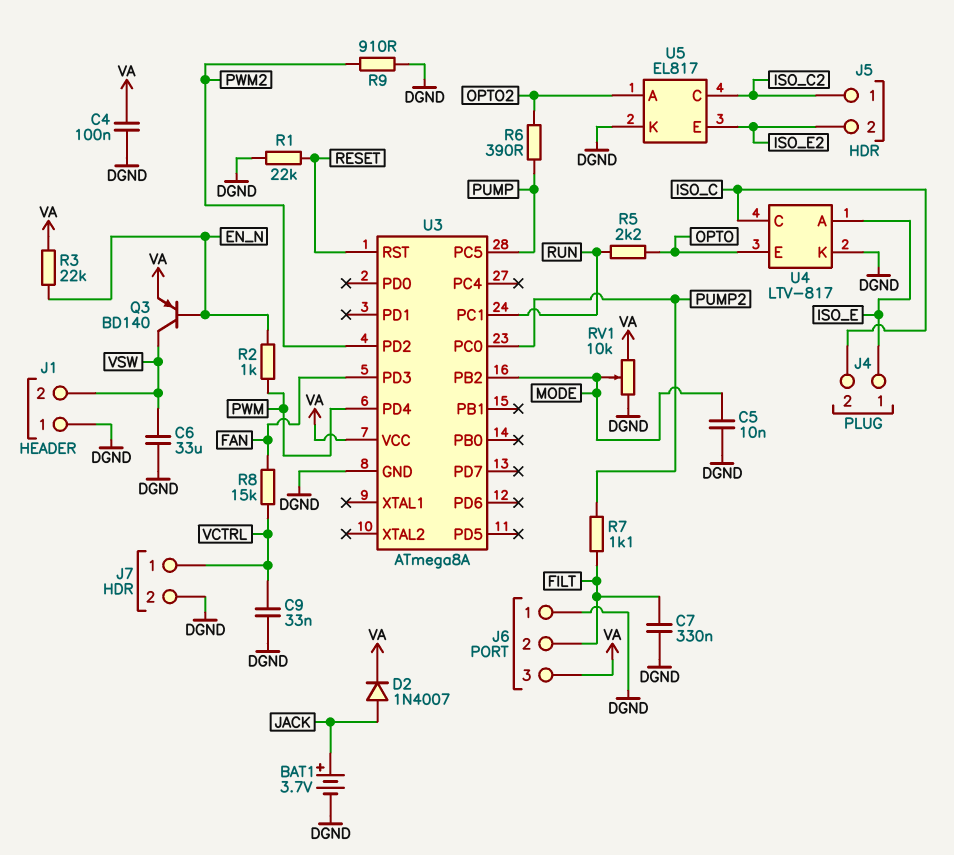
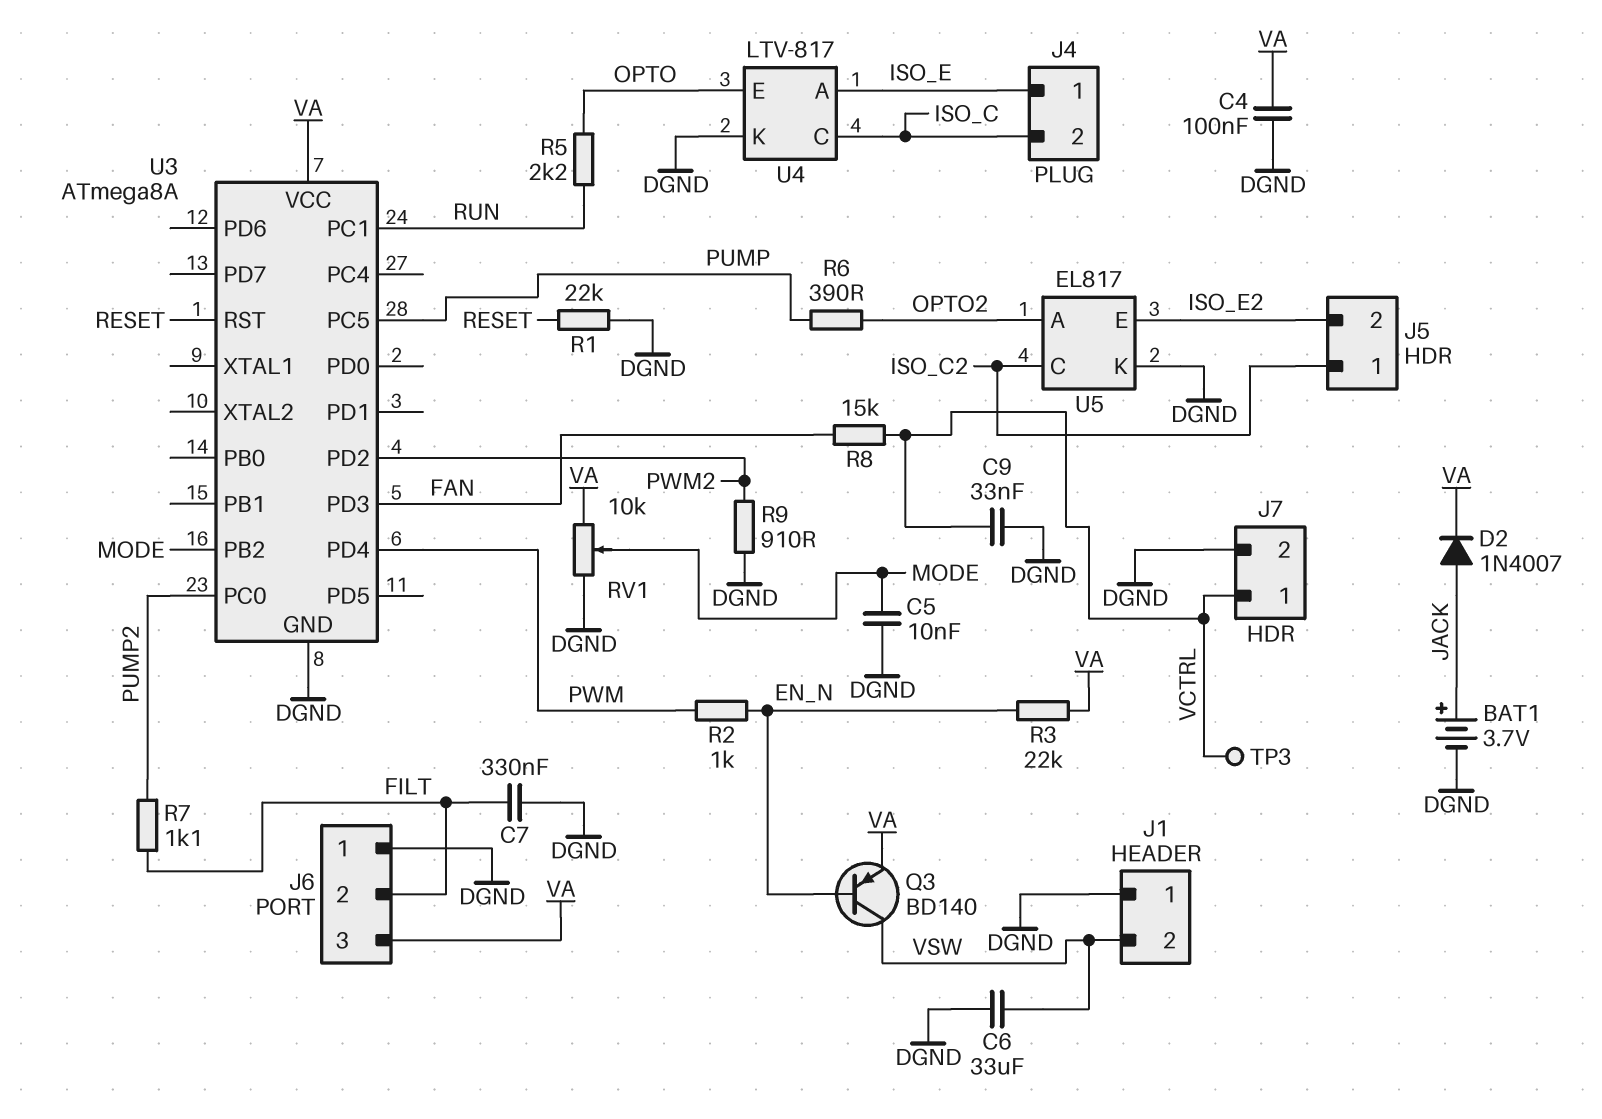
TP3: none -> test point (VCTRL)

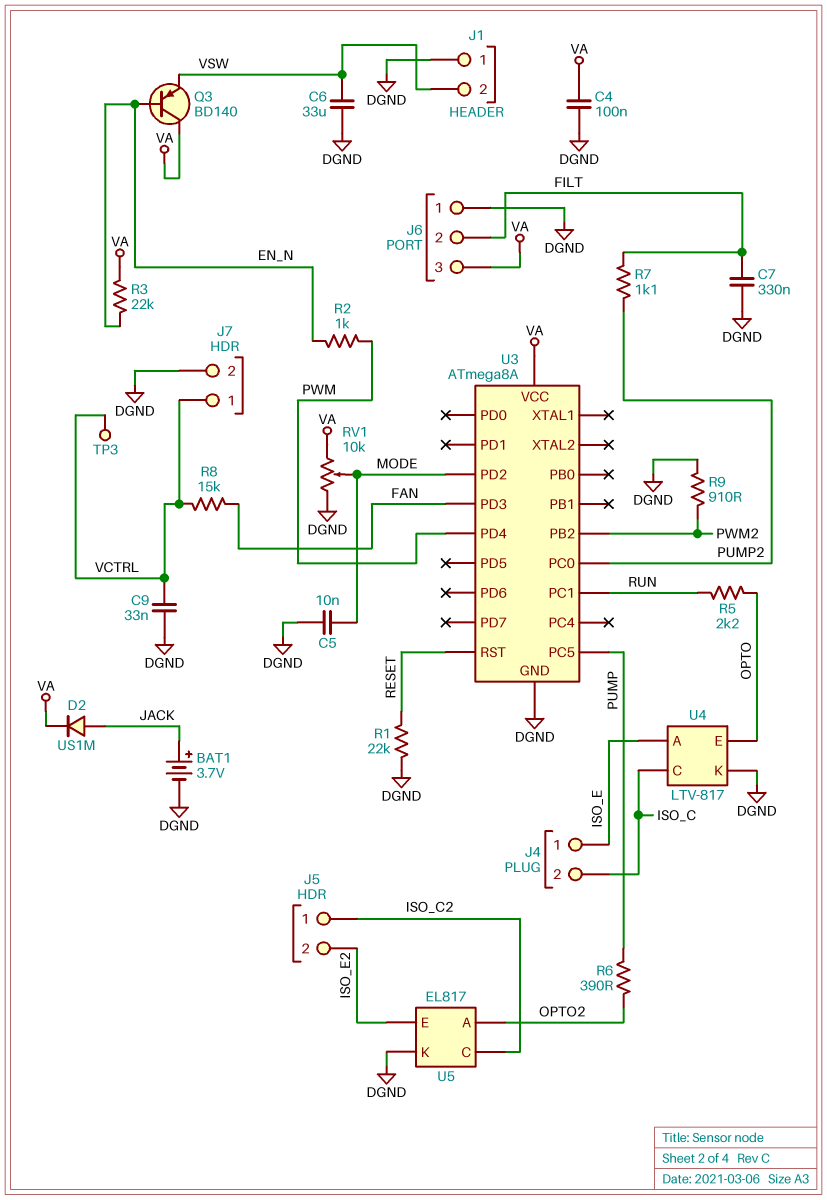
D2: diode 1N4007 (A JACK, K VA) -> diode US1M (A JACK, K VA)
Q3: PNP BD140 (B EN_N, C VSW, E VA) -> PNP BD140 (B EN_N, C VA, E VSW)
U3 pin PB2: MODE -> PWM2
U3 pin PD2: PWM2 -> MODE

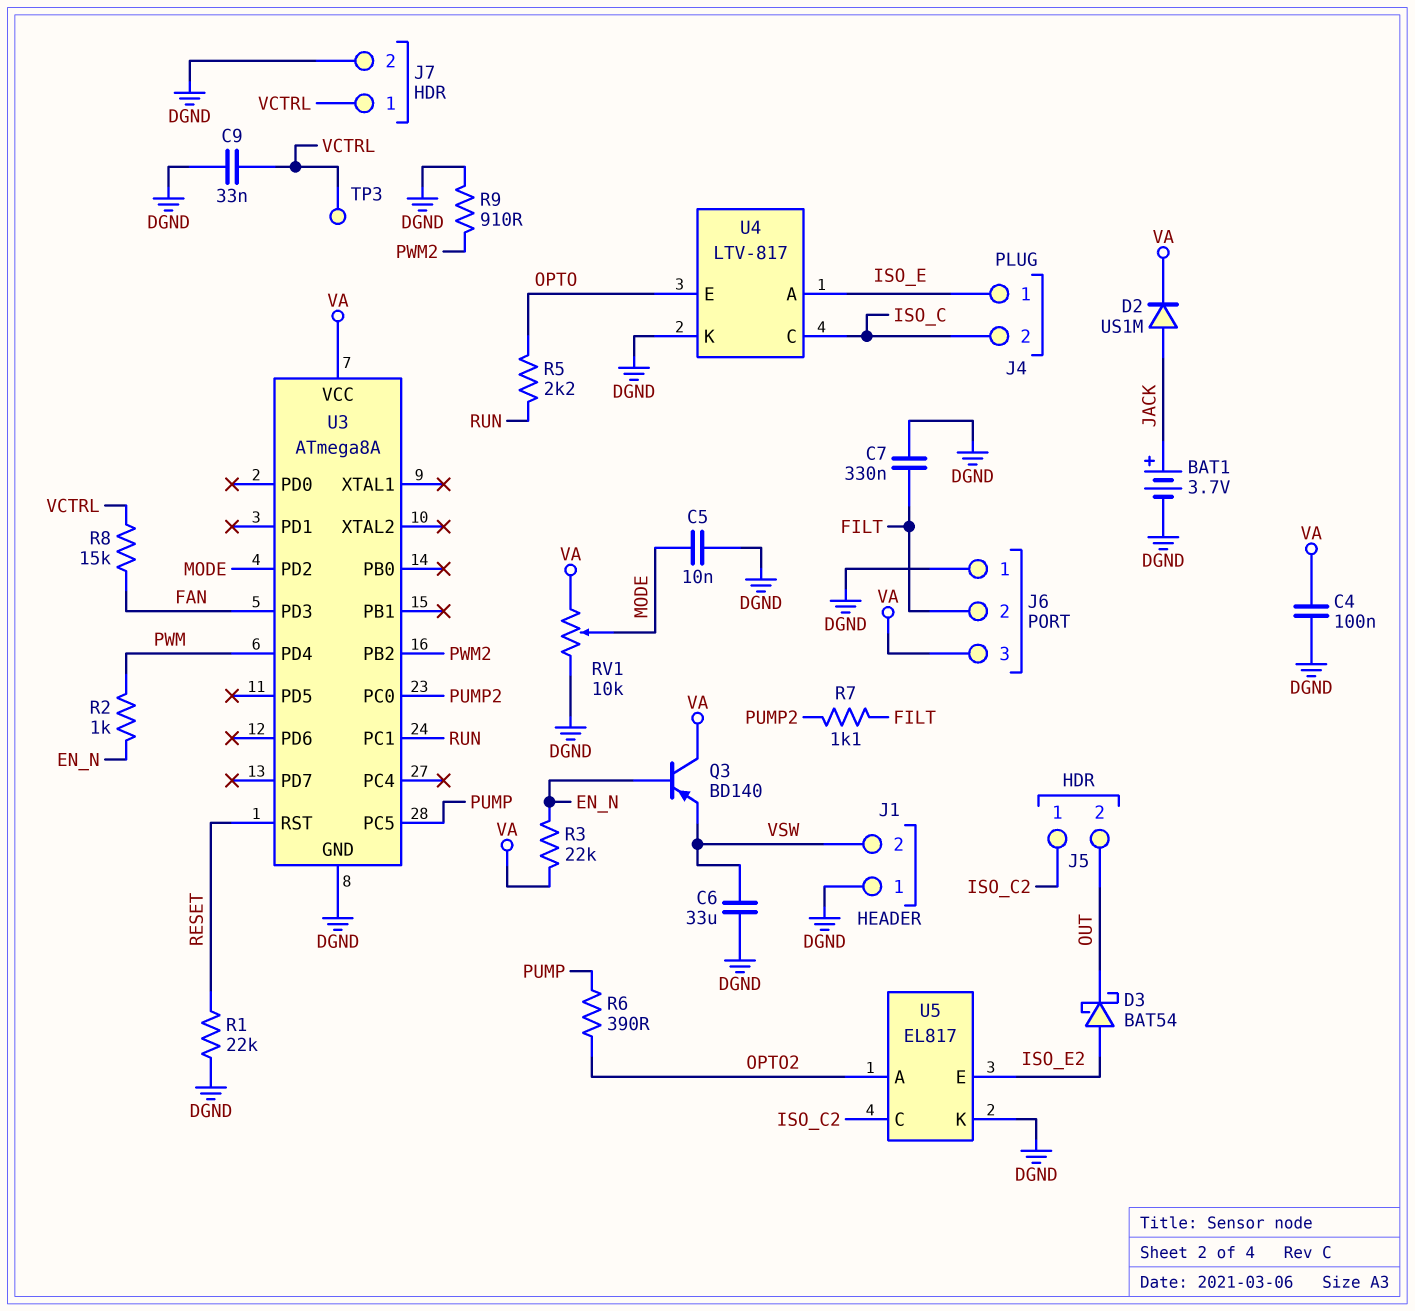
D3: none -> schottky BAT54 (A ISO_E2, K OUT)
J5 pin 2: ISO_E2 -> OUT

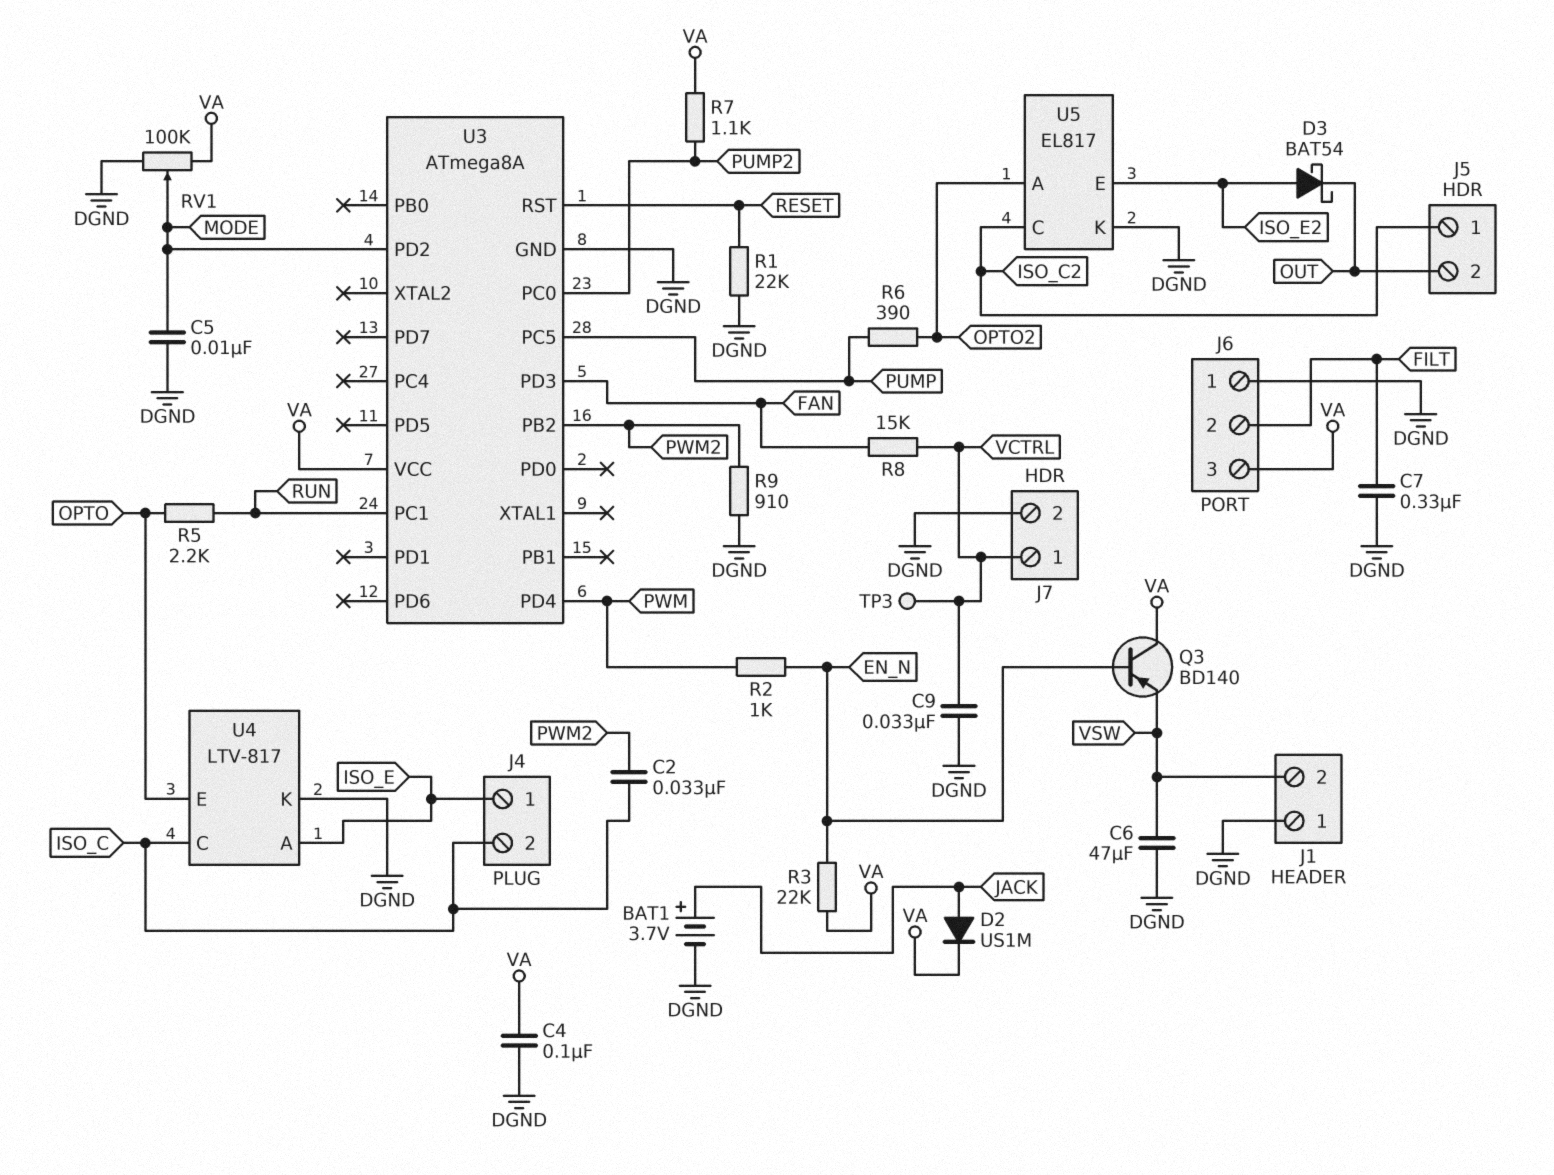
C2: none -> 33nF (ISO_C, PWM2)
C6: 33uF (DGND, VSW) -> 47uF (DGND, VSW)
R7: 1.1k (FILT, PUMP2) -> 1.1k (PUMP2, VA)
RV1: 10k (DGND, VA, wiper MODE) -> 100k (DGND, VA, wiper MODE)

